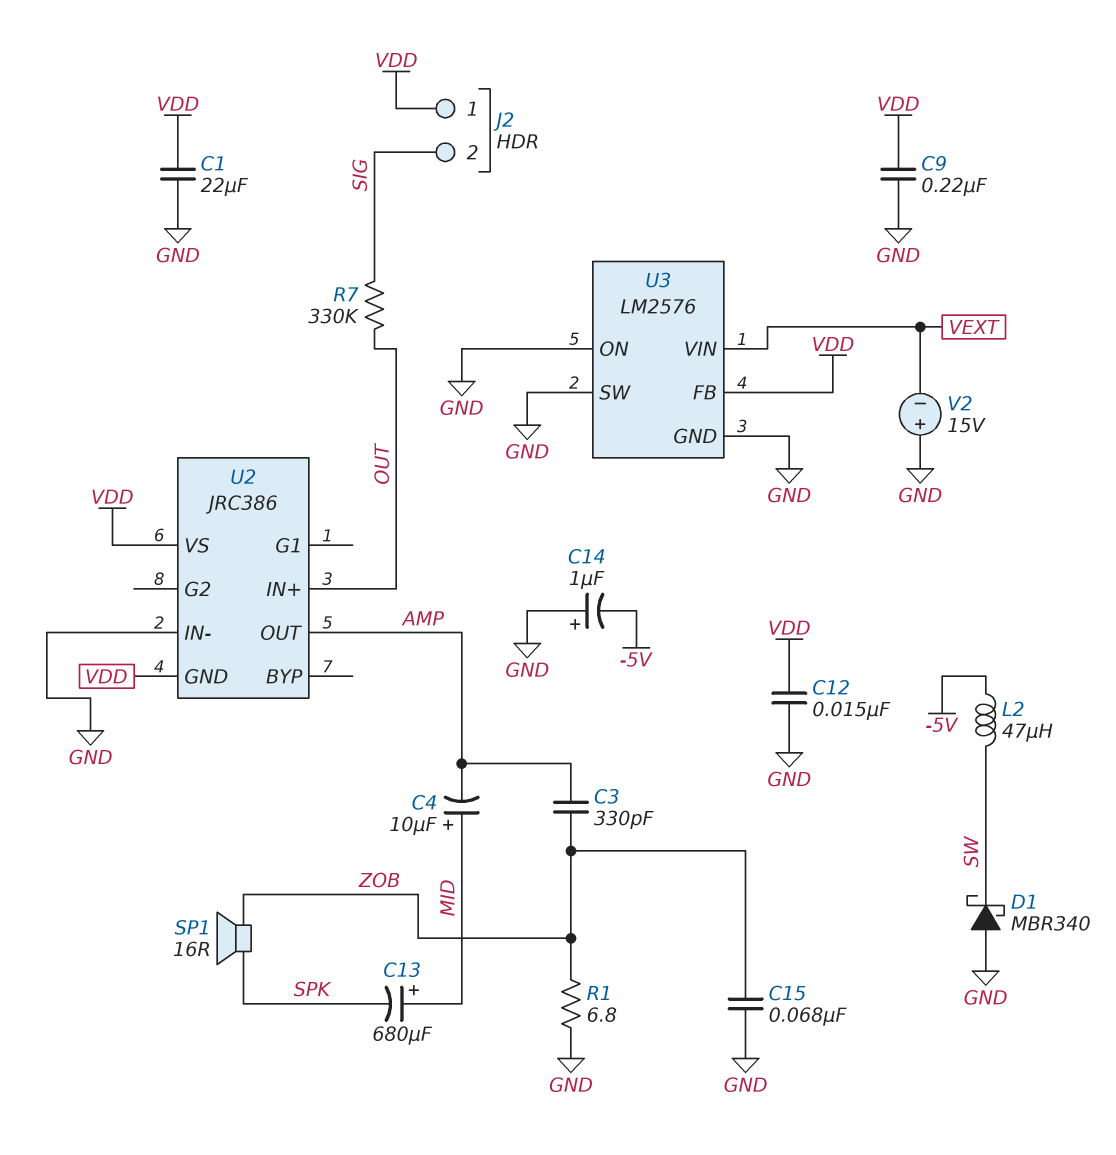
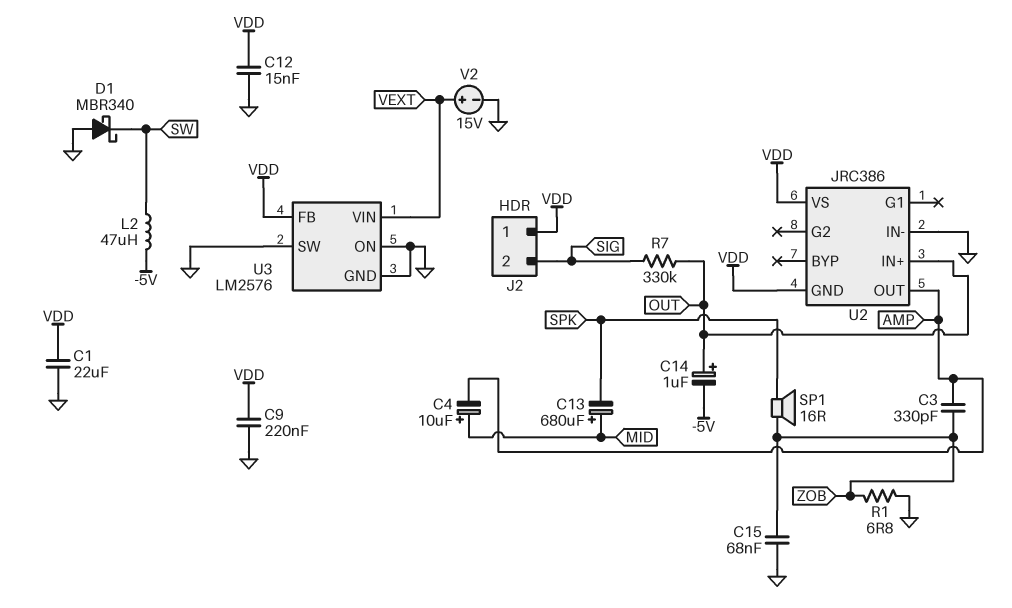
C14: 1uF (plus GND, minus -5V) -> 1uF (plus OUT, minus -5V)
V2: 15V (plus GND, minus VEXT) -> 15V (plus VEXT, minus GND)

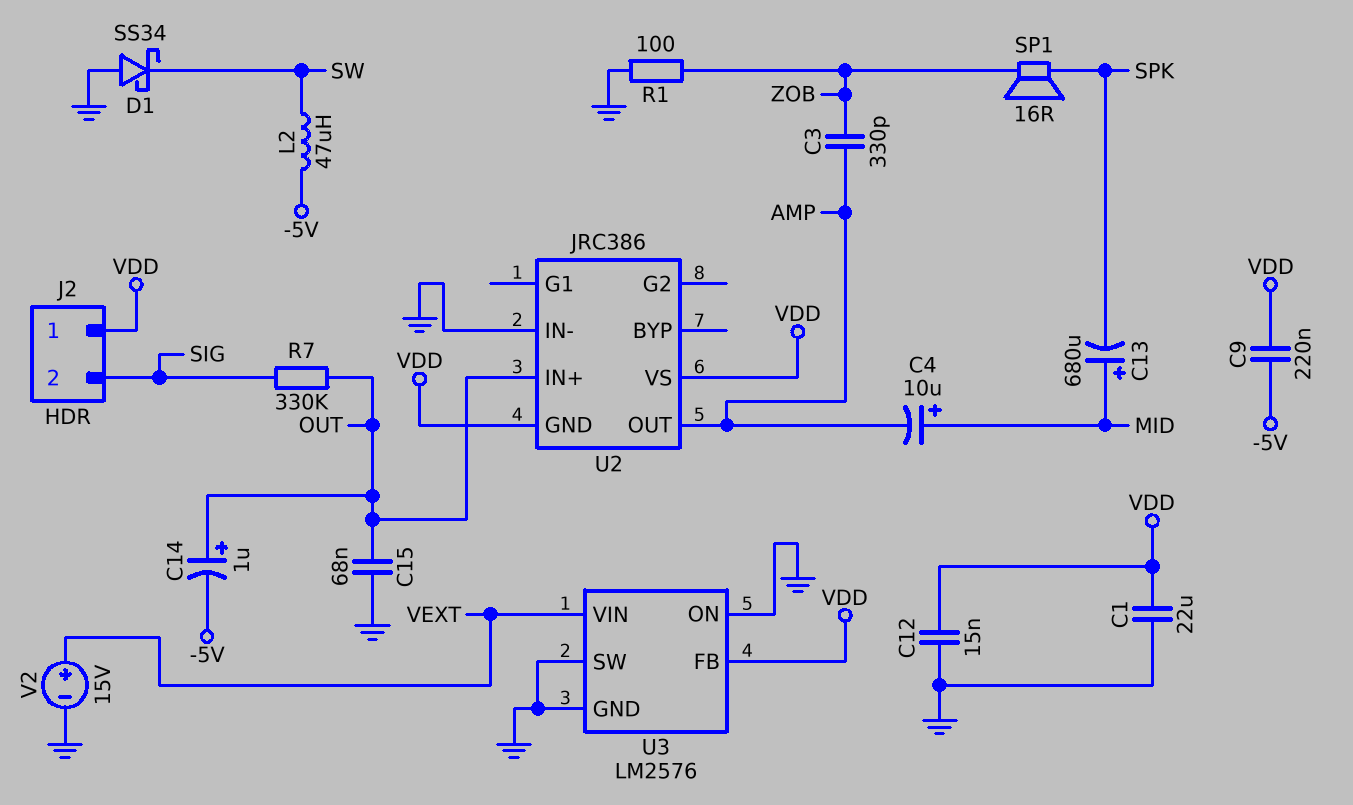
C9: 220nF (GND, VDD) -> 220nF (-5V, VDD)
C15: 68nF (GND, ZOB) -> 68nF (GND, OUT)
D1: schottky MBR340 (A GND, K SW) -> schottky SS34 (A GND, K SW)
R1: 6.8 (GND, ZOB) -> 100 (GND, ZOB)

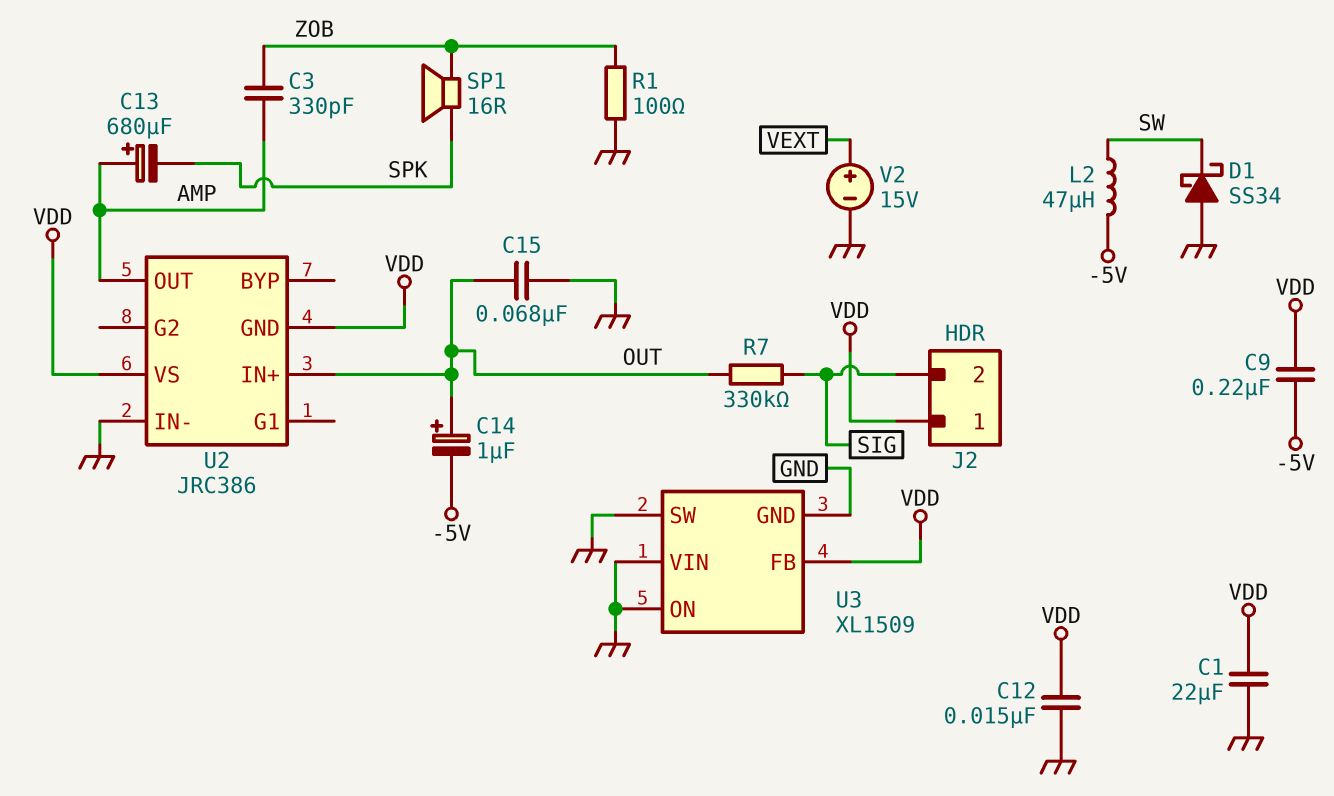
C4: 10uF (plus MID, minus AMP) -> none
C13: 680uF (plus MID, minus SPK) -> 680uF (plus AMP, minus SPK)
U3: LM2576 -> XL1509
U3 pin VIN: VEXT -> GND

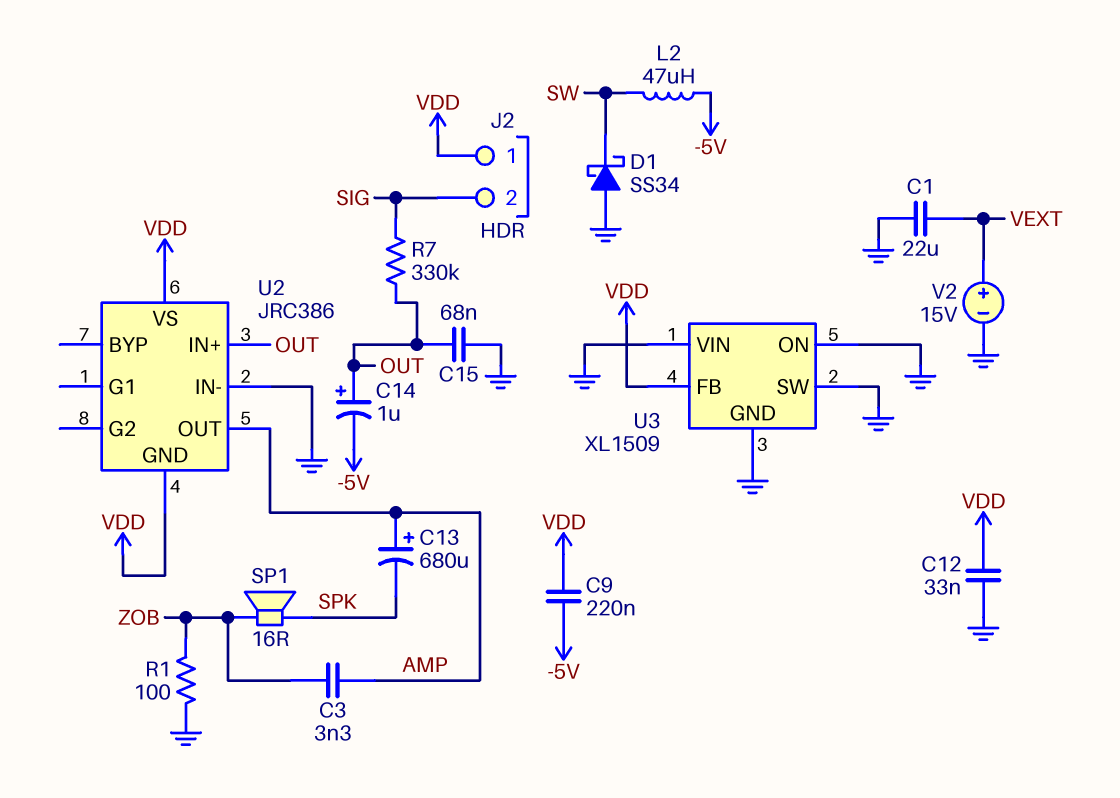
C1: 22uF (GND, VDD) -> 22uF (GND, VEXT)
C3: 330pF (AMP, ZOB) -> 3.3nF (AMP, ZOB)
C12: 15nF (GND, VDD) -> 33nF (GND, VDD)

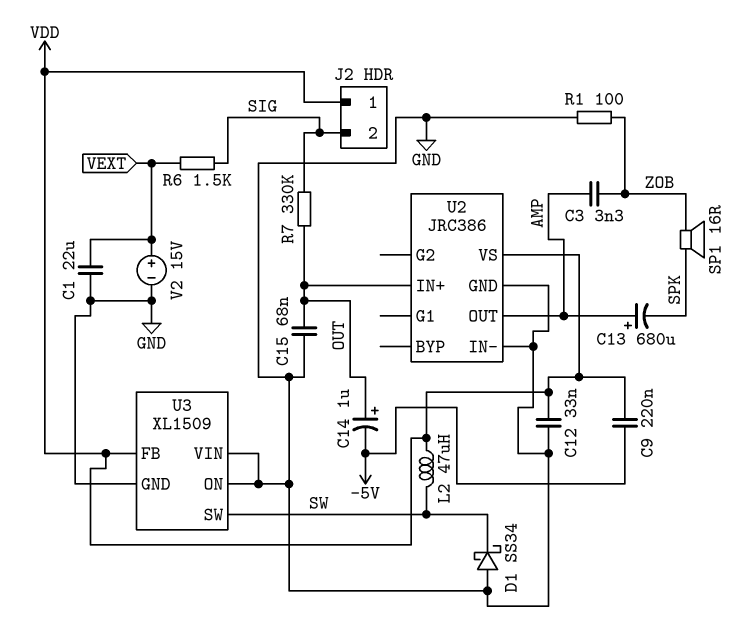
L2: 47uH (-5V, SW) -> 47uH (SW, VDD)
R6: none -> 1.5k (SIG, VEXT)
U2 pin GND: VDD -> GND
U3 pin SW: GND -> SW

